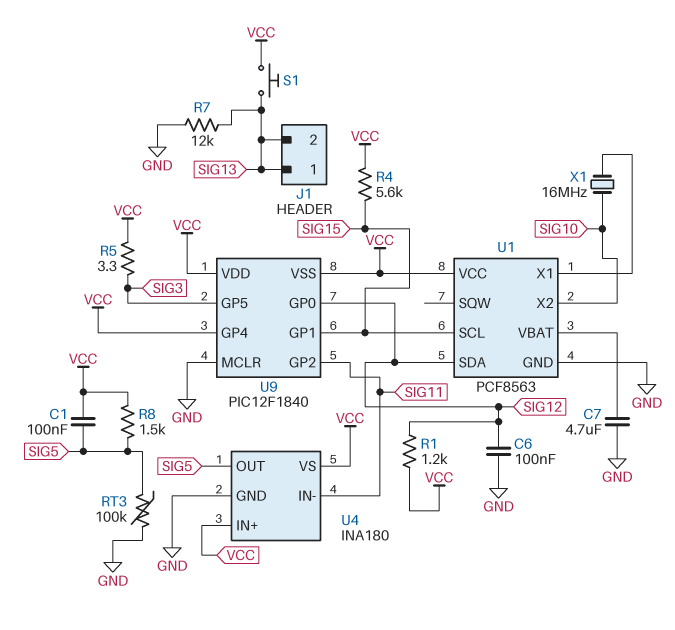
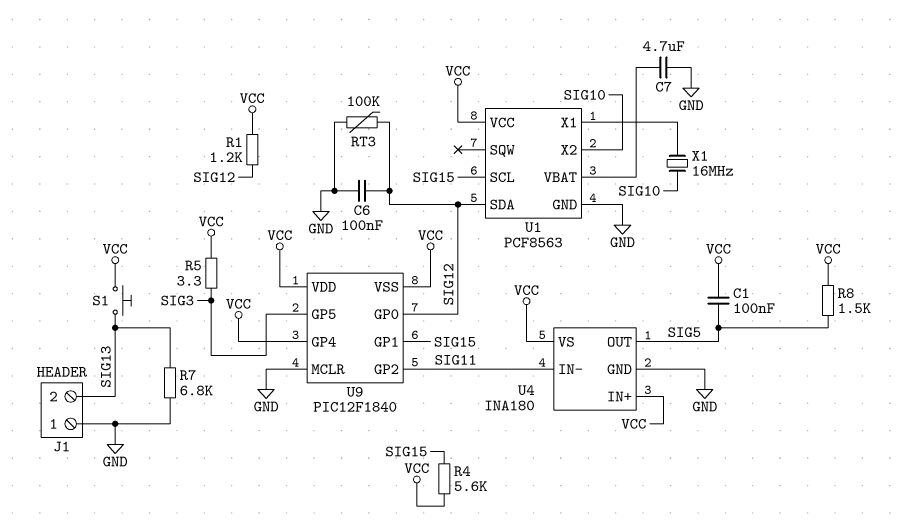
J1 pin 1: SIG13 -> GND
R7: 12k (GND, SIG13) -> 6.8k (GND, SIG13)
RT3: 100k (GND, SIG5) -> 100k (GND, SIG12)

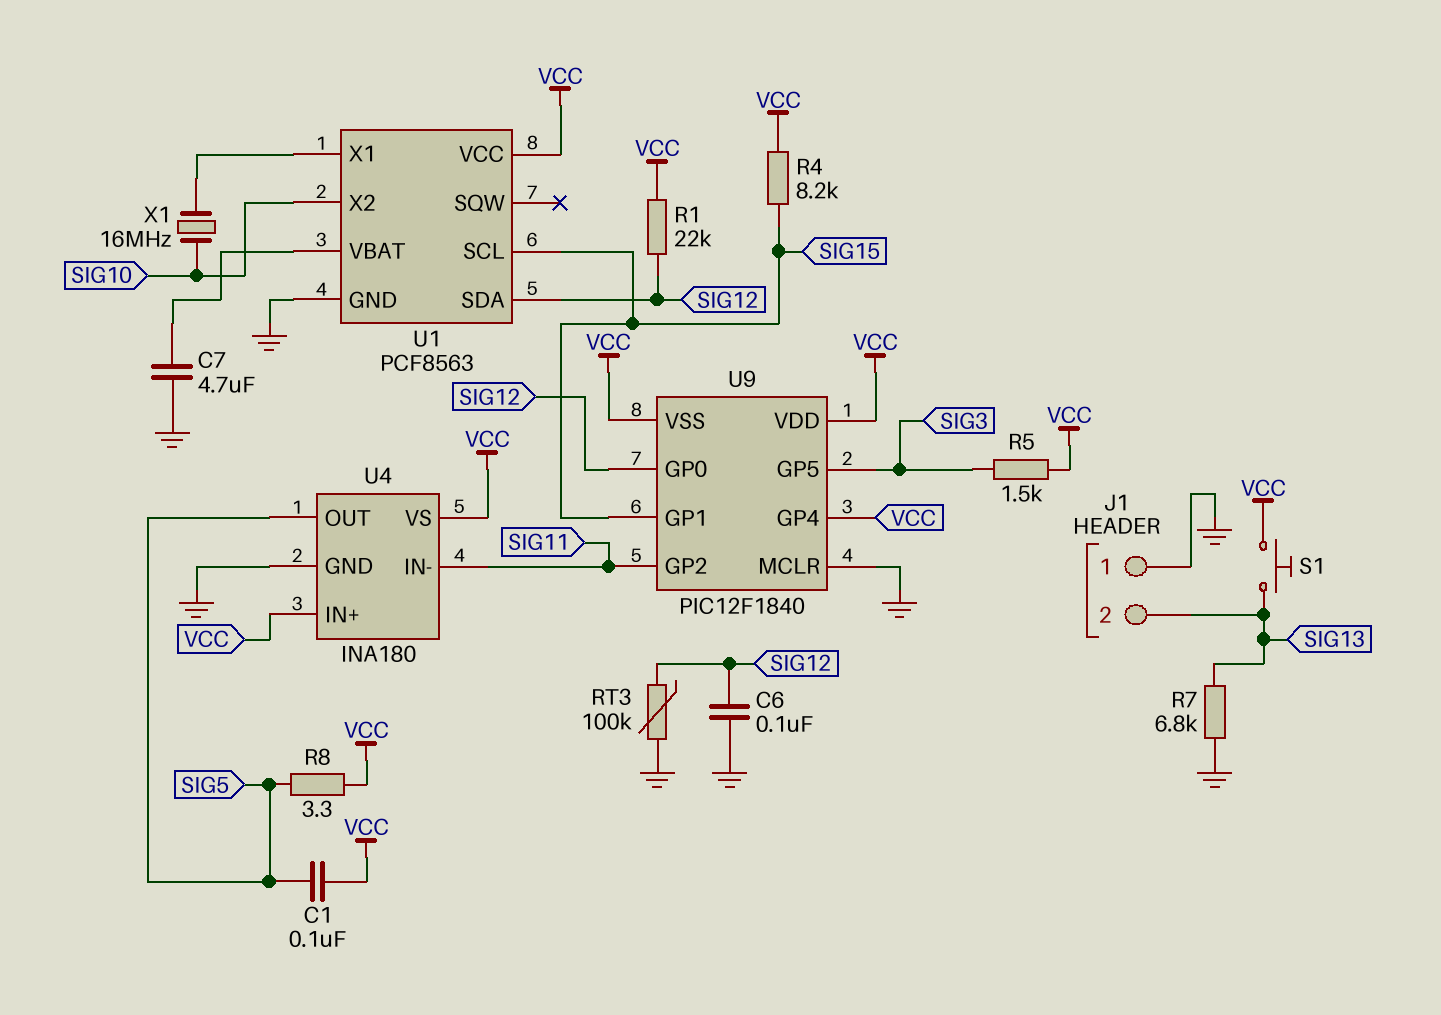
R1: 1.2k (SIG12, VCC) -> 22k (SIG12, VCC)
R4: 5.6k (SIG15, VCC) -> 8.2k (SIG15, VCC)
R5: 3.3 (SIG3, VCC) -> 1.5k (SIG3, VCC)
R8: 1.5k (SIG5, VCC) -> 3.3 (SIG5, VCC)

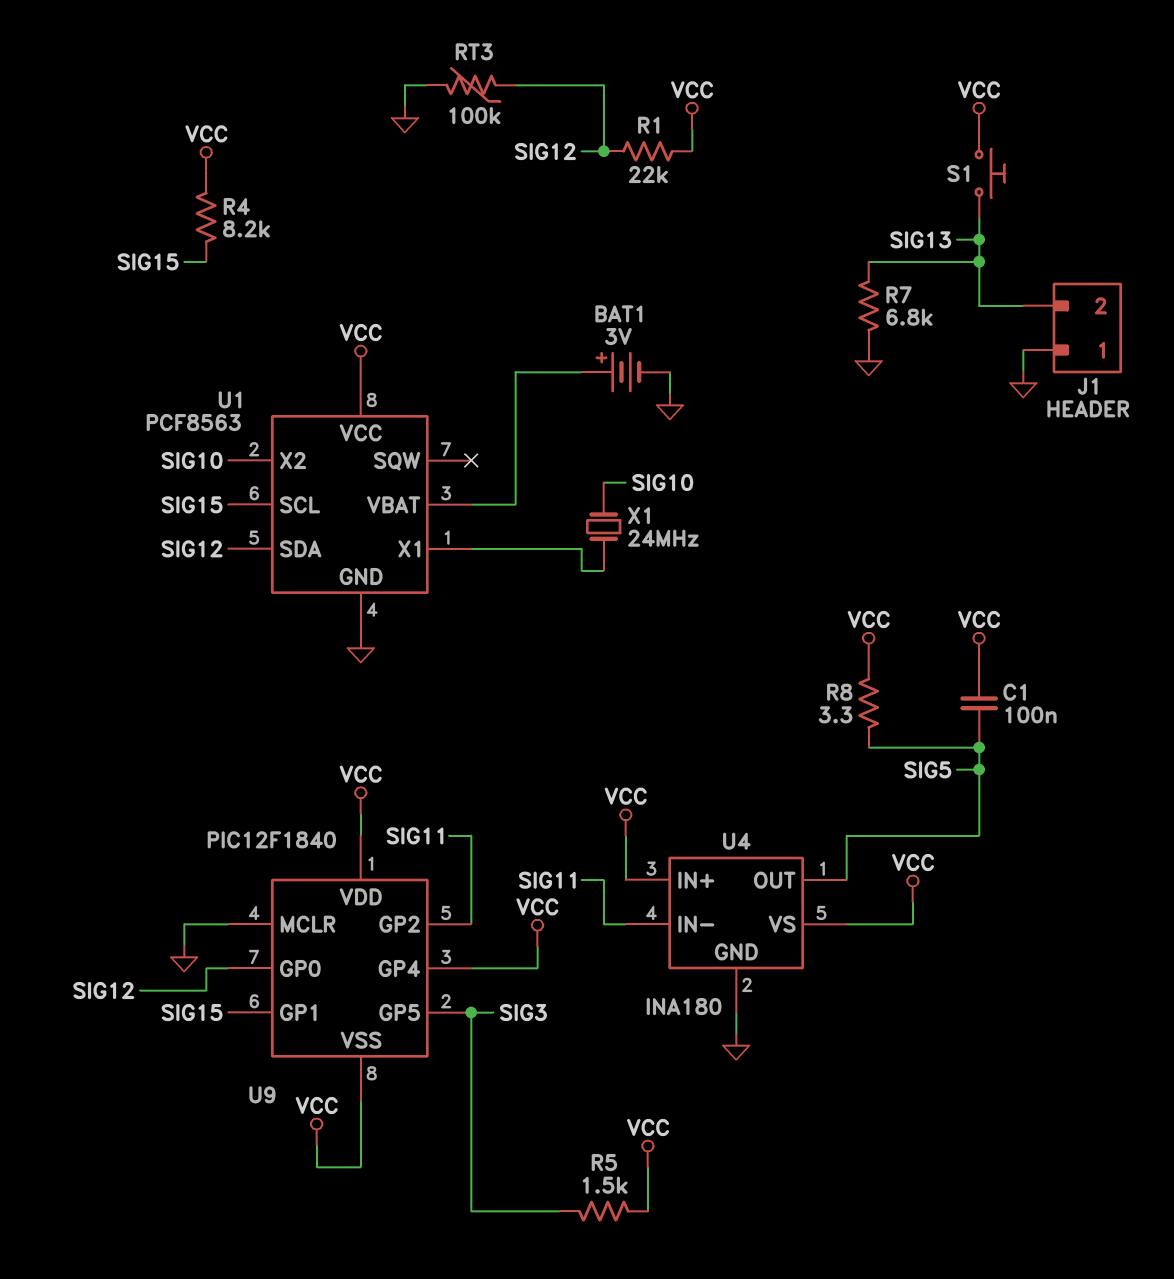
BAT1: none -> 3V (plus U1/VBAT, minus GND)
C6: 100nF (GND, SIG12) -> none
C7: 4.7uF (GND, U1/VBAT) -> none
X1: 16MHz (SIG10, U1/X1) -> 24MHz (SIG10, U1/X1)

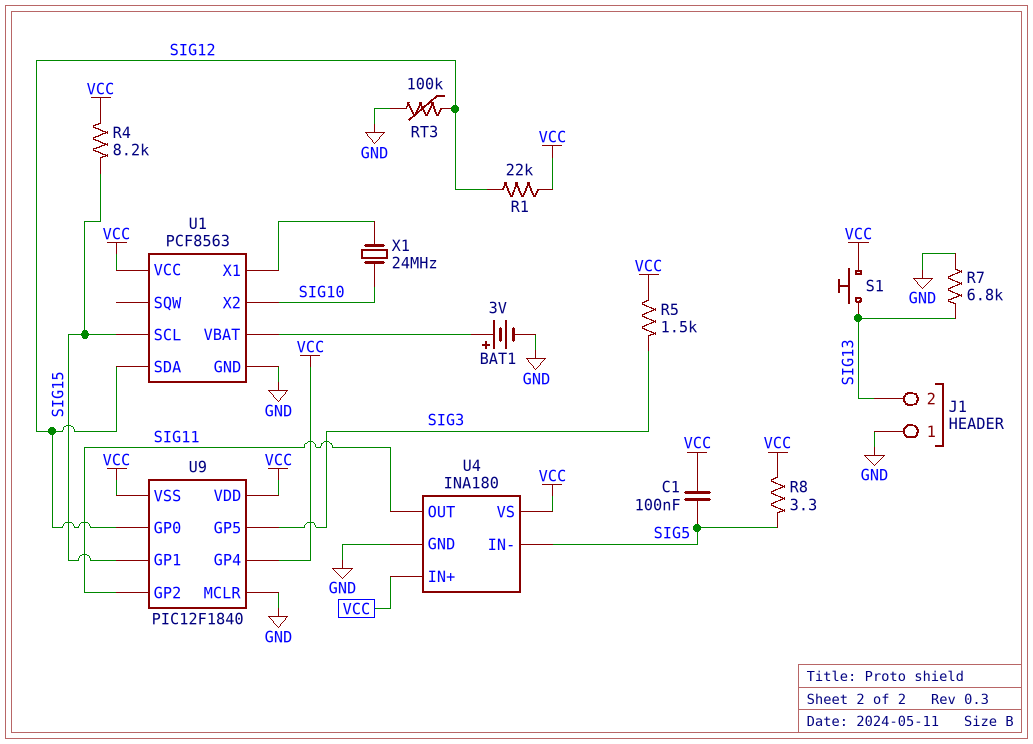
U4 pin IN-: SIG11 -> SIG5
U4 pin OUT: SIG5 -> SIG11

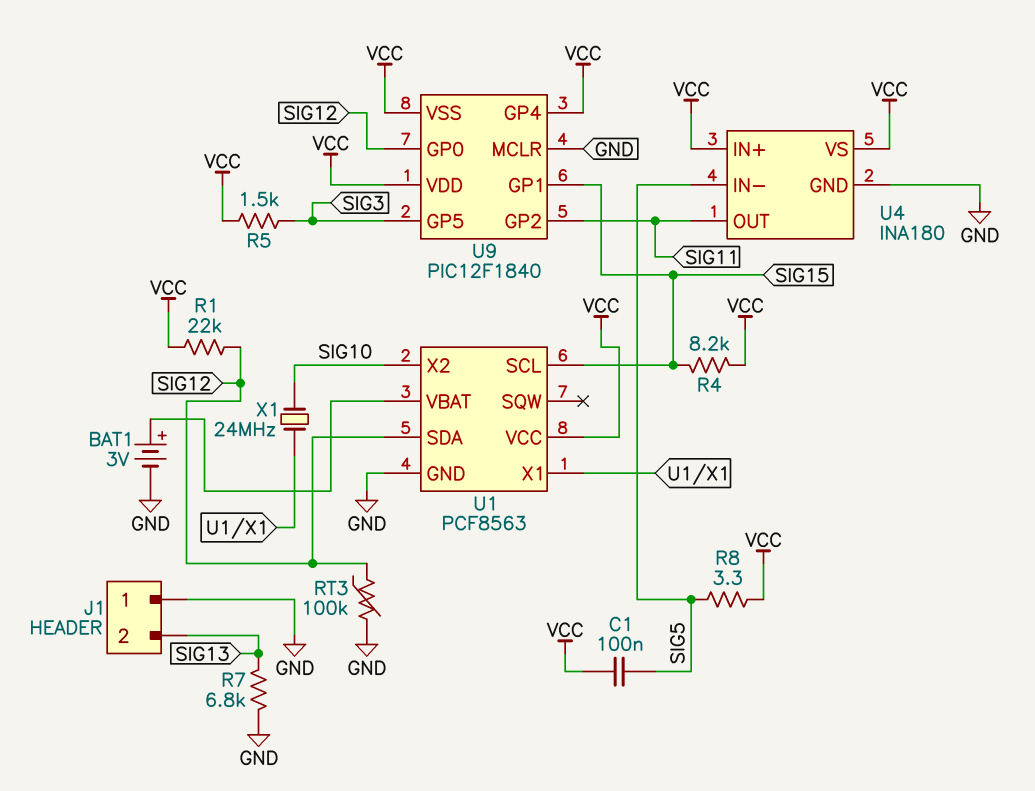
S1: button (SIG13, VCC) -> none

